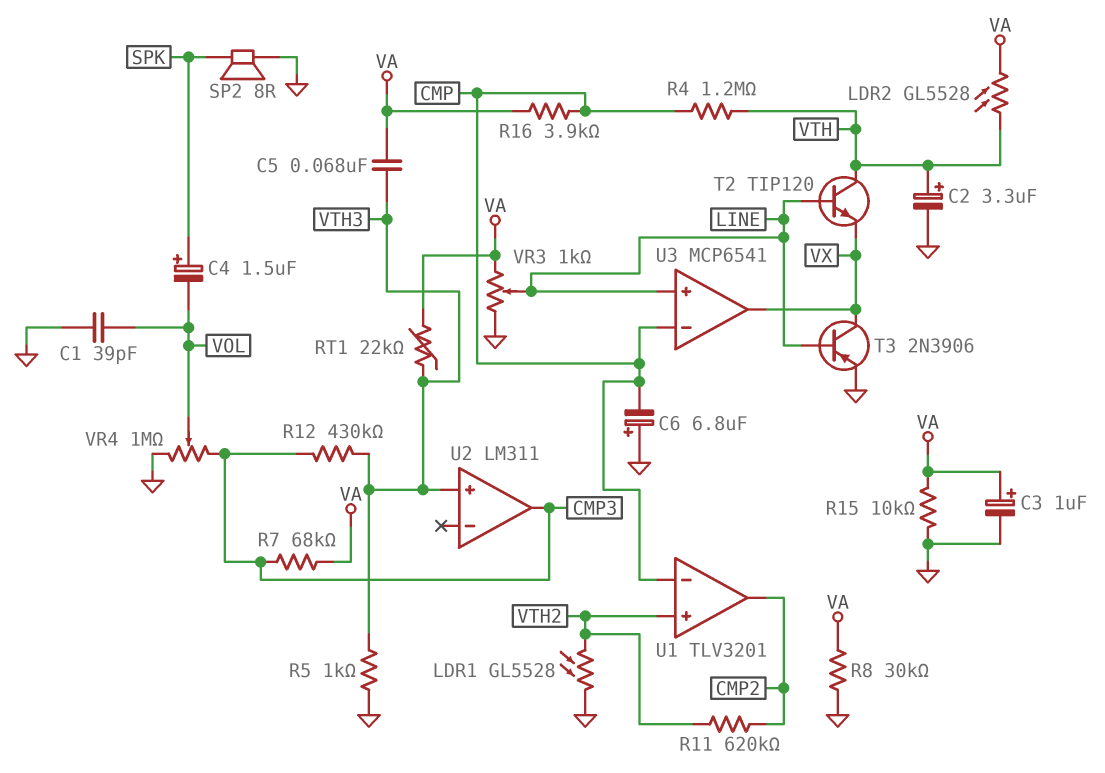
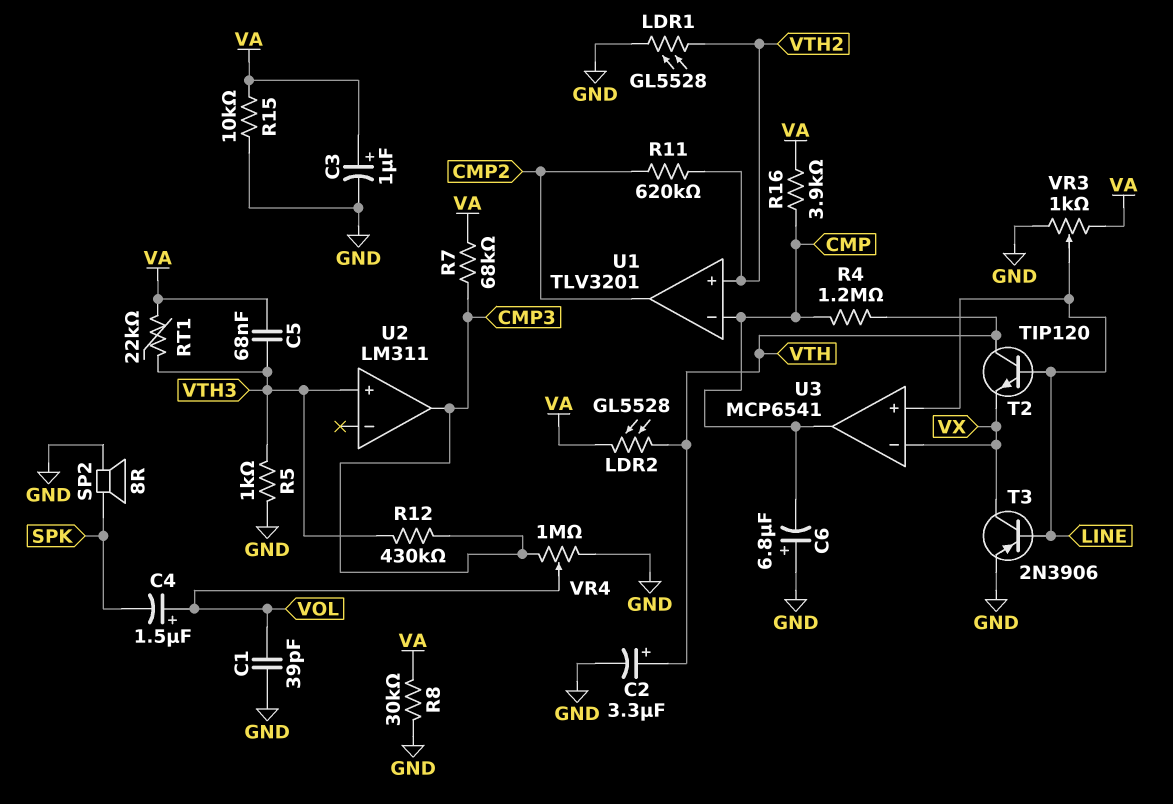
C4: 1.5uF (plus SPK, minus VOL) -> 1.5uF (plus VOL, minus SPK)
U3 pin in-: CMP -> VX
U3 pin out: VX -> CMP

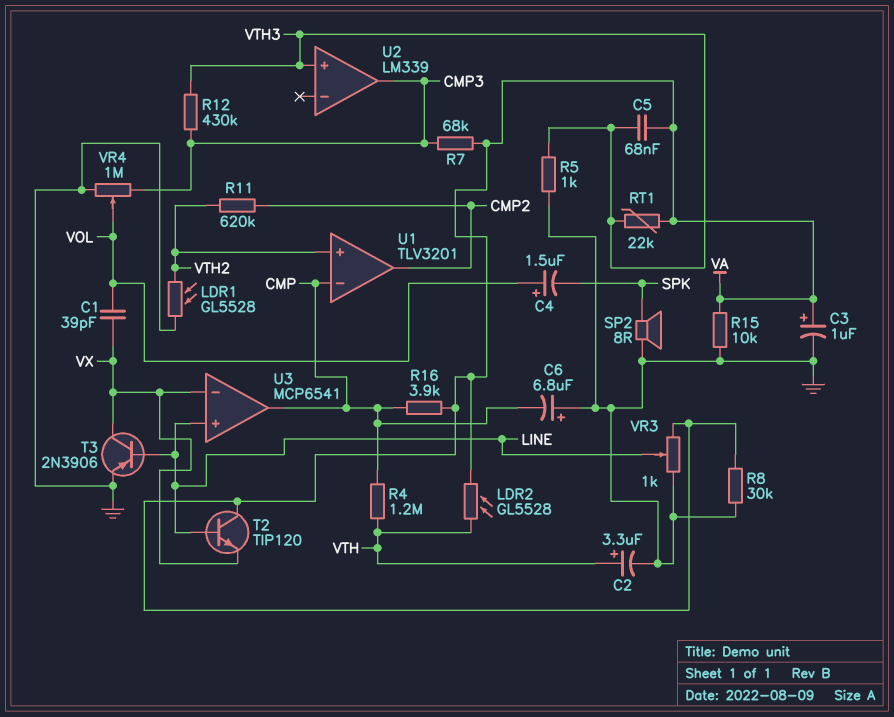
C1: 39pF (GND, VOL) -> 39pF (VOL, VX)
T2: NPN TIP120 (B LINE, C VTH, E VX) -> NPN TIP120 (B LINE, C VA, E VX)
U2: LM311 -> LM339

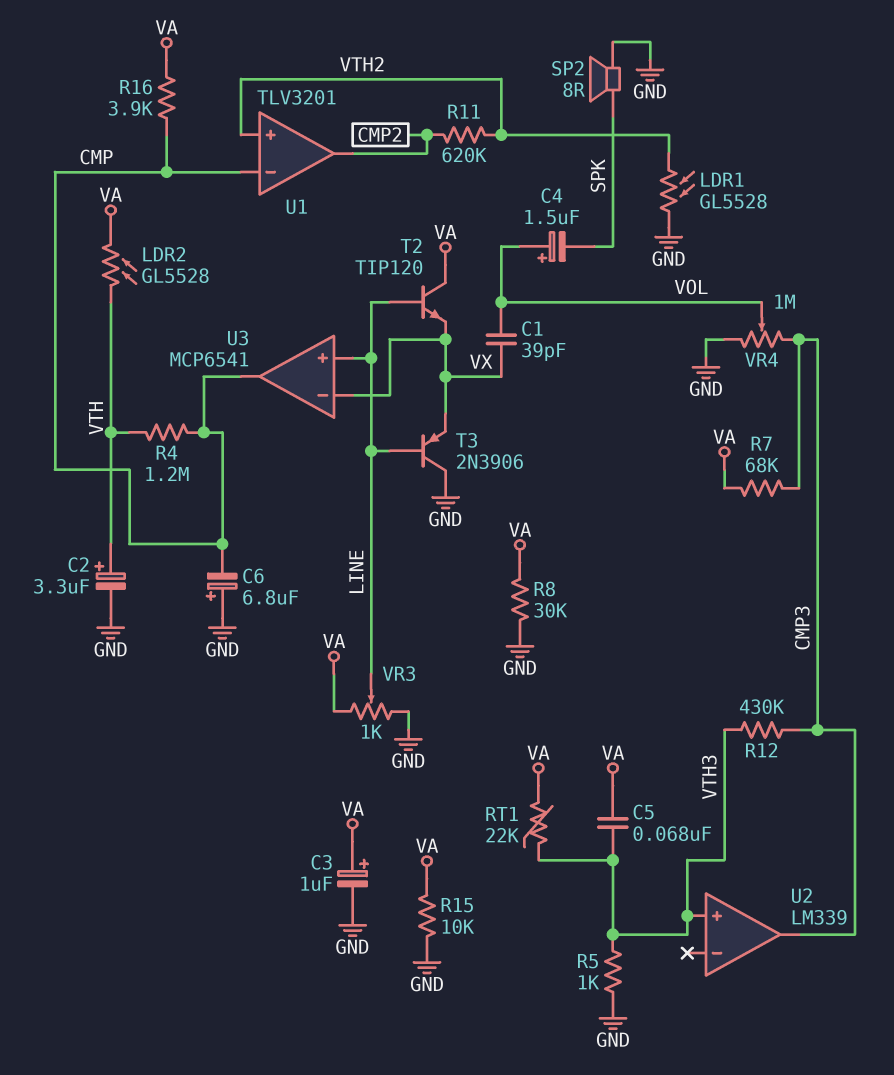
T3: PNP 2N3906 (B LINE, C VX, E GND) -> PNP 2N3906 (B LINE, C GND, E VX)

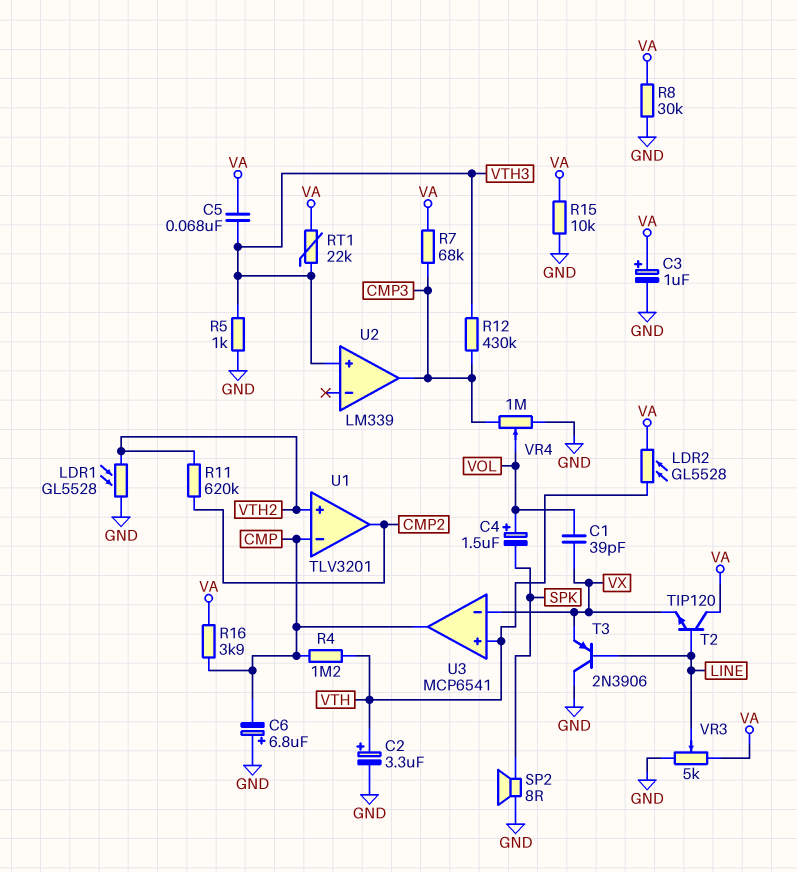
U3 pin in+: LINE -> VTH
VR3: 1k (GND, VA, wiper LINE) -> 5k (GND, VA, wiper LINE)

